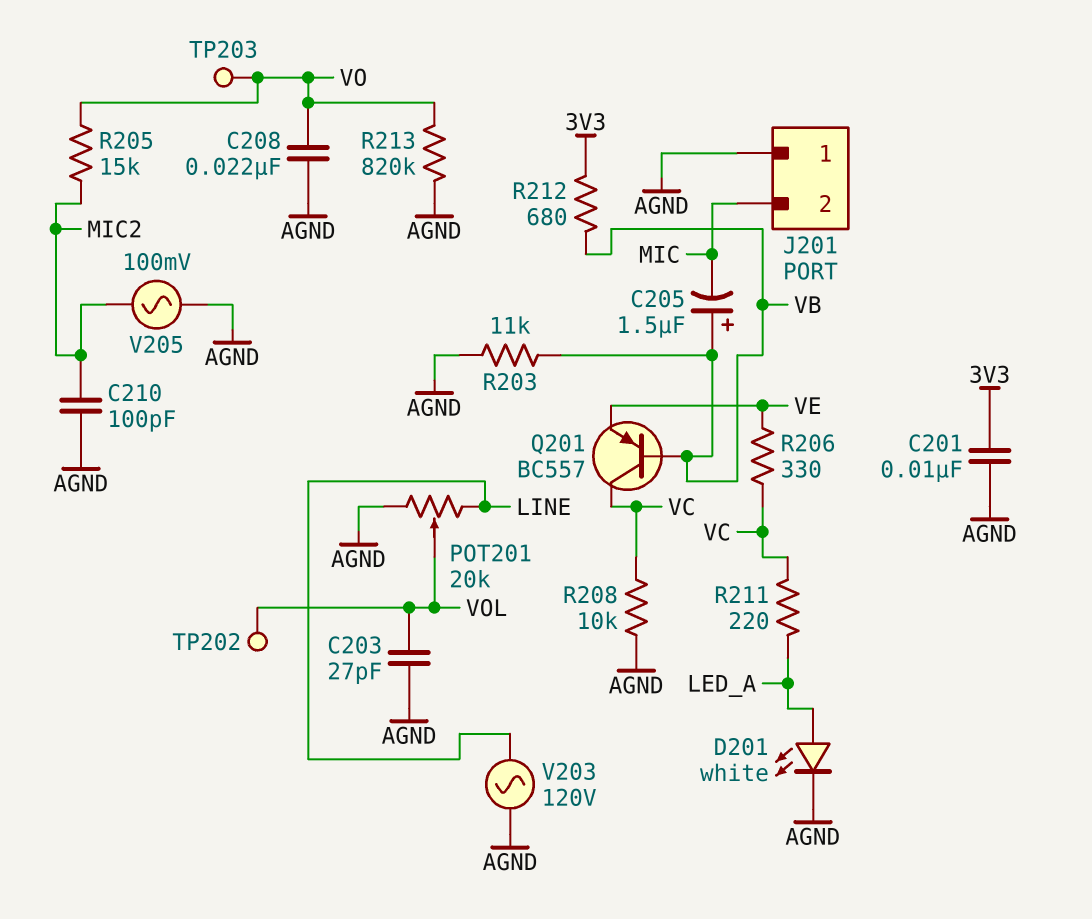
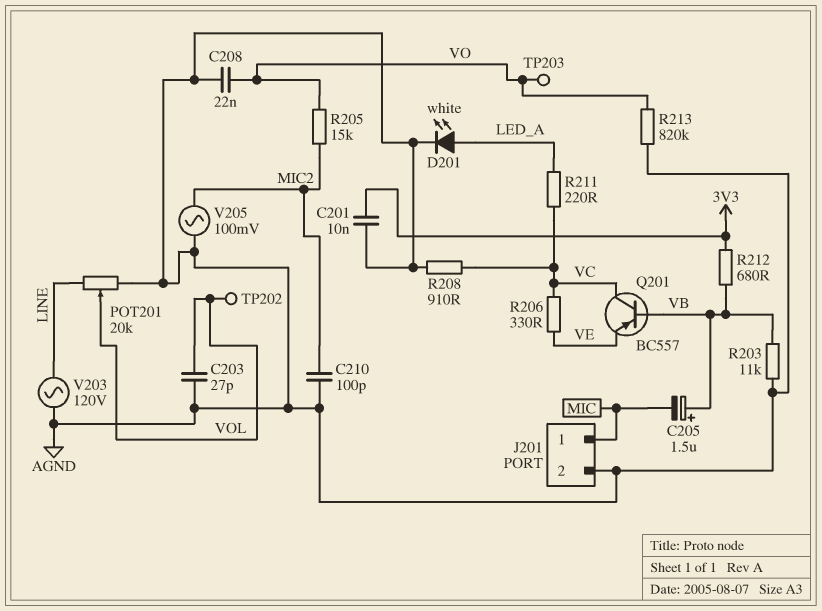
J201 pin 1: AGND -> MIC
J201 pin 2: MIC -> AGND
R208: 10k (AGND, VC) -> 910 (AGND, VC)

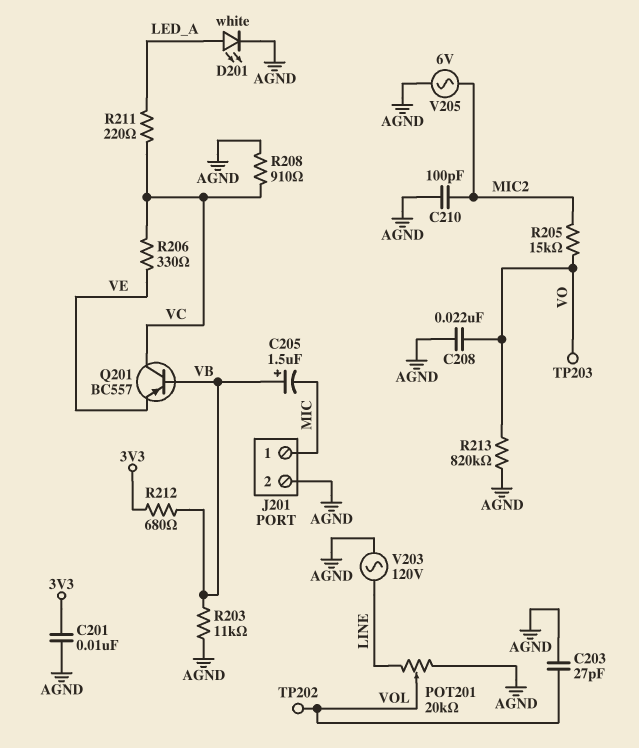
V205: AC 100mV (AGND, MIC2) -> AC 6V (AGND, MIC2)

